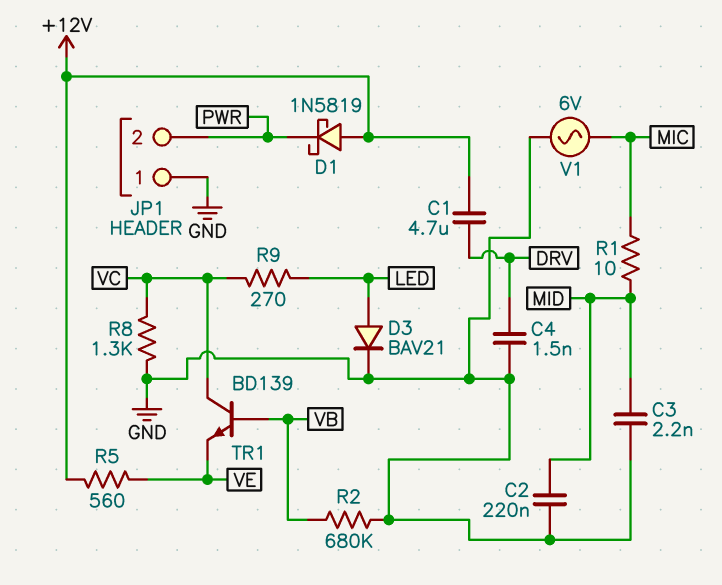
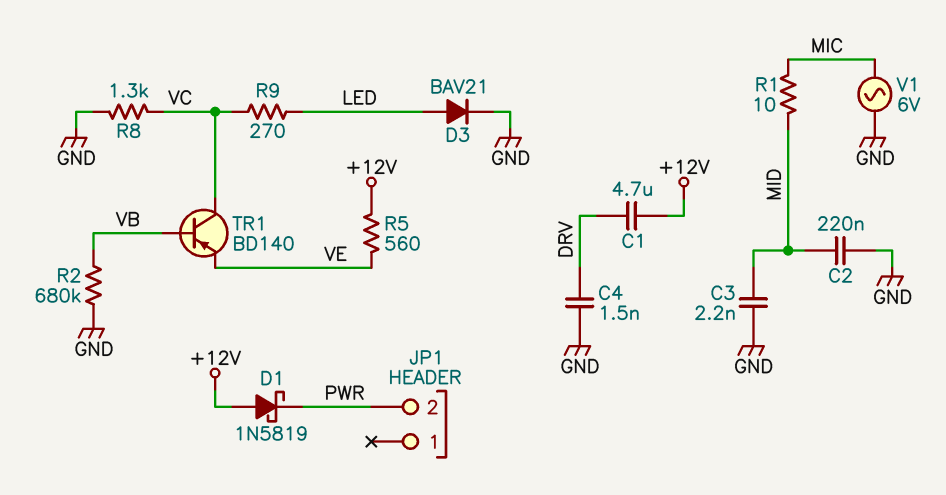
JP1 pin 1: GND -> none
TR1: NPN BD139 (B VB, C VC, E VE) -> PNP BD140 (B VB, C VC, E VE)

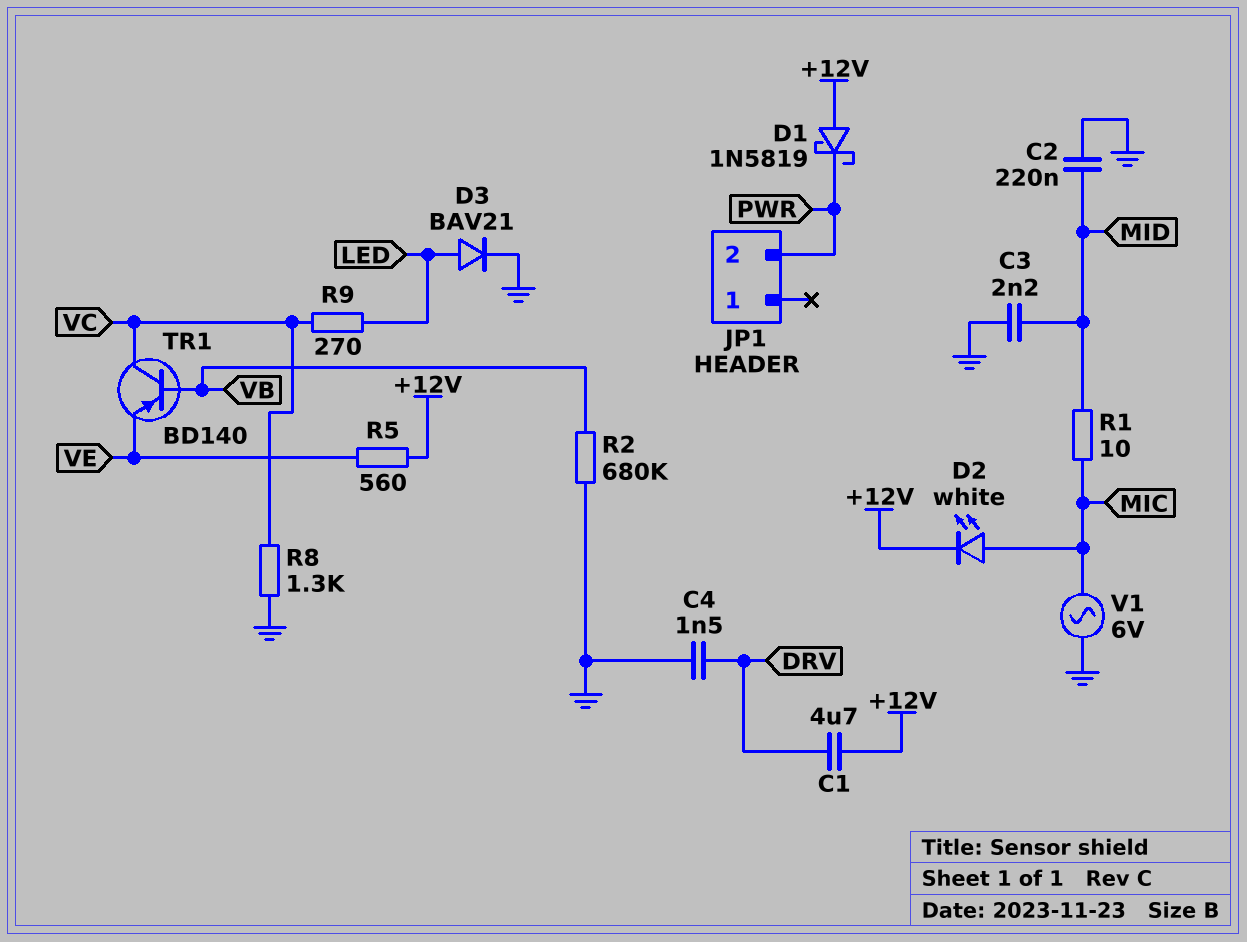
D2: none -> LED white (A MIC, K +12V)

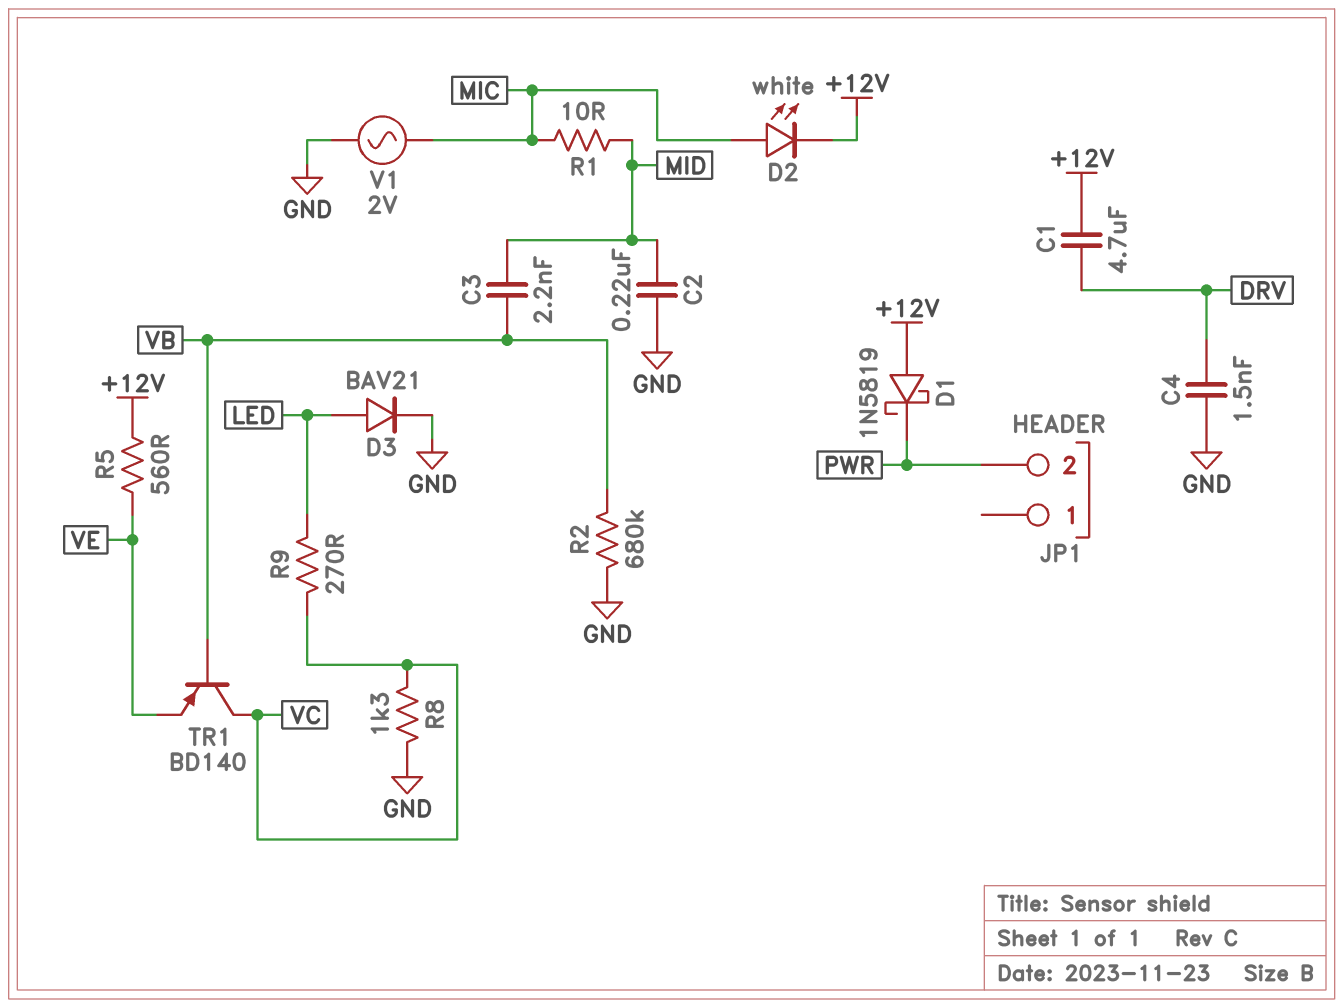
C3: 2.2nF (GND, MID) -> 2.2nF (MID, VB)
V1: AC 6V (GND, MIC) -> AC 2V (GND, MIC)

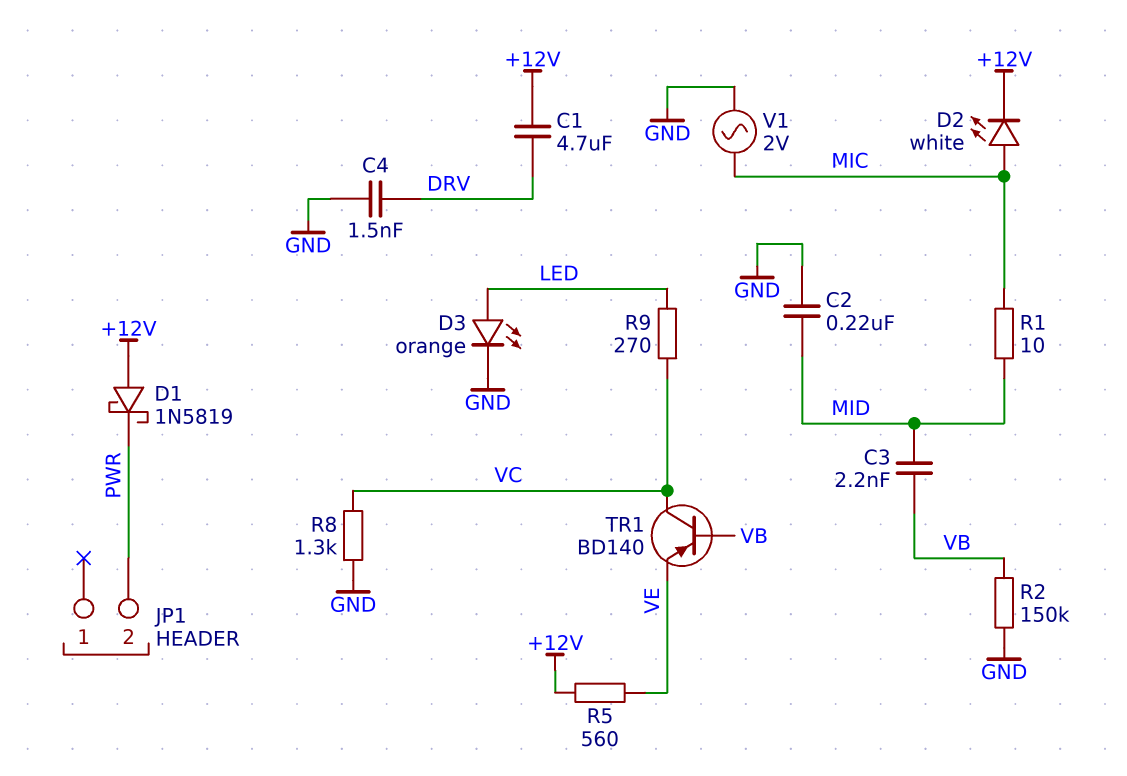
D3: diode BAV21 (A LED, K GND) -> LED orange (A LED, K GND)
R2: 680k (GND, VB) -> 150k (GND, VB)

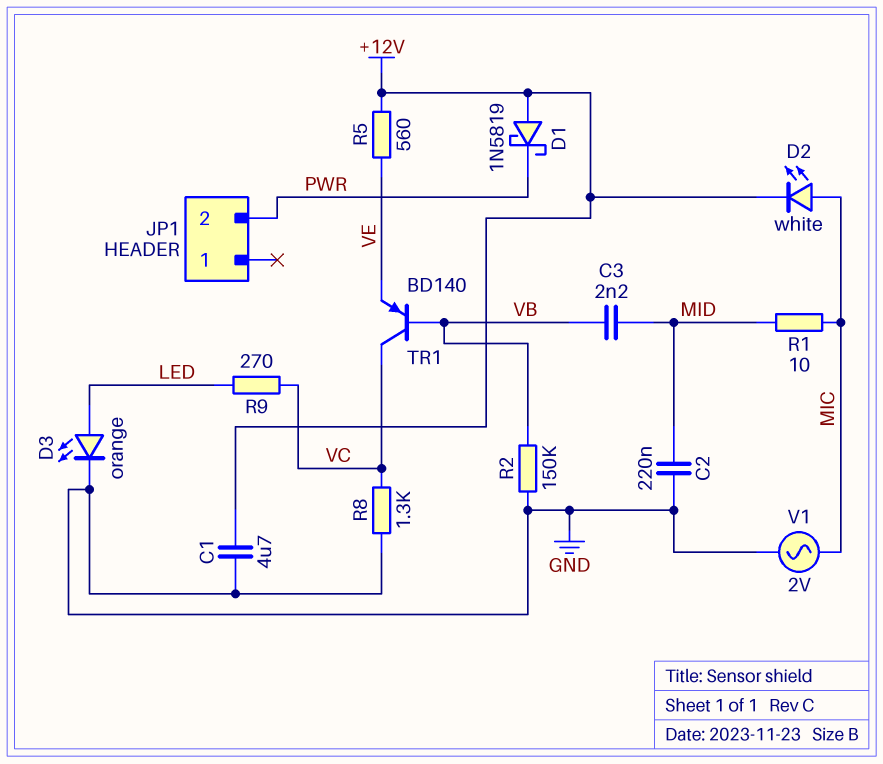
C1: 4.7uF (+12V, DRV) -> 4.7uF (+12V, GND)
C4: 1.5nF (DRV, GND) -> none

